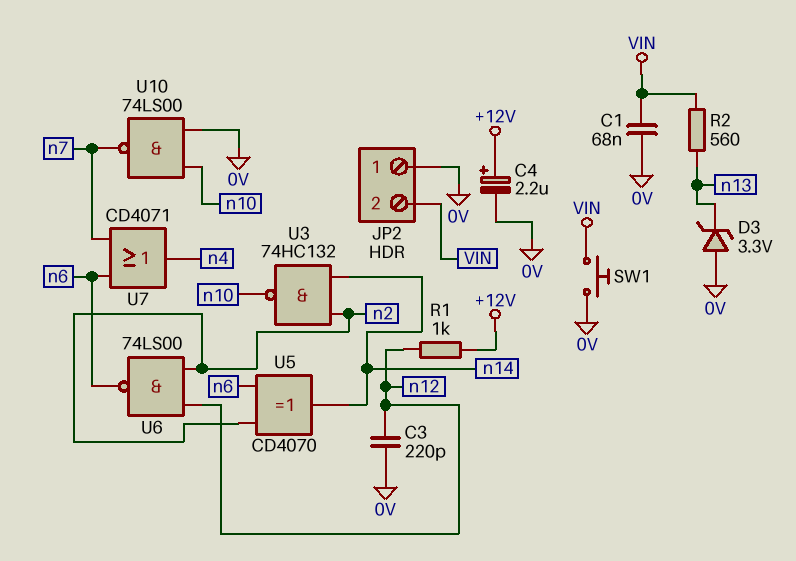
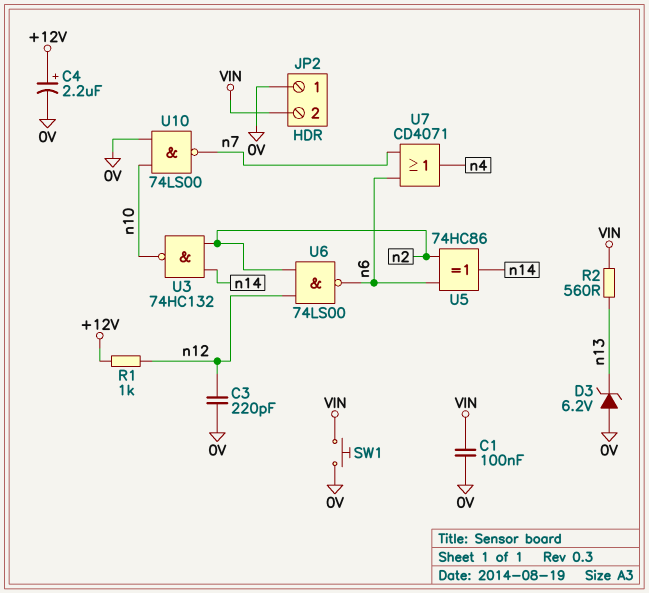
C1: 68nF (0V, VIN) -> 100nF (0V, VIN)
D3: zener 3.3V (A 0V, K n13) -> zener 6.2V (A 0V, K n13)
U5: XOR CD4070 (in n2, in n6, out n14) -> XOR 74HC86 (in n2, in n6, out n14)

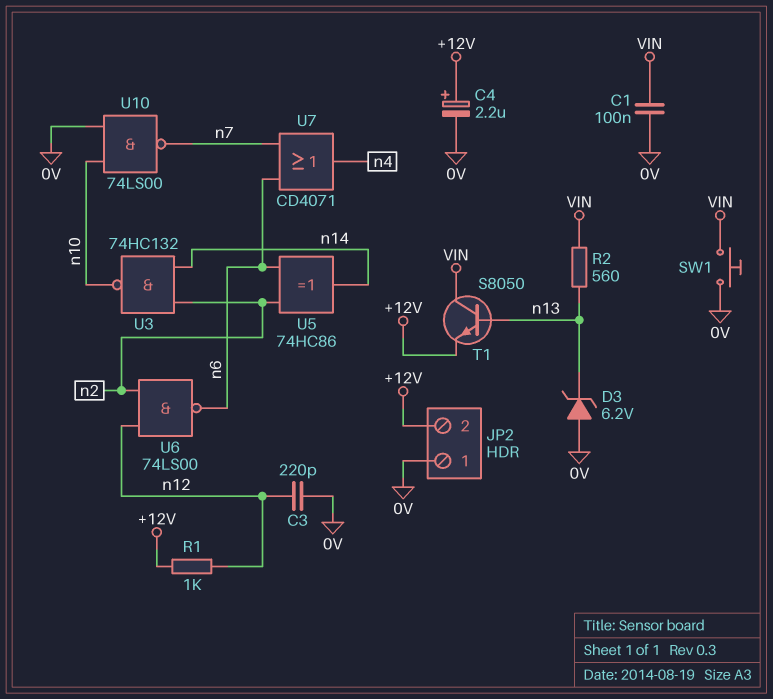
JP2 pin 2: VIN -> +12V
T1: none -> NPN S8050 (B n13, C VIN, E +12V)

